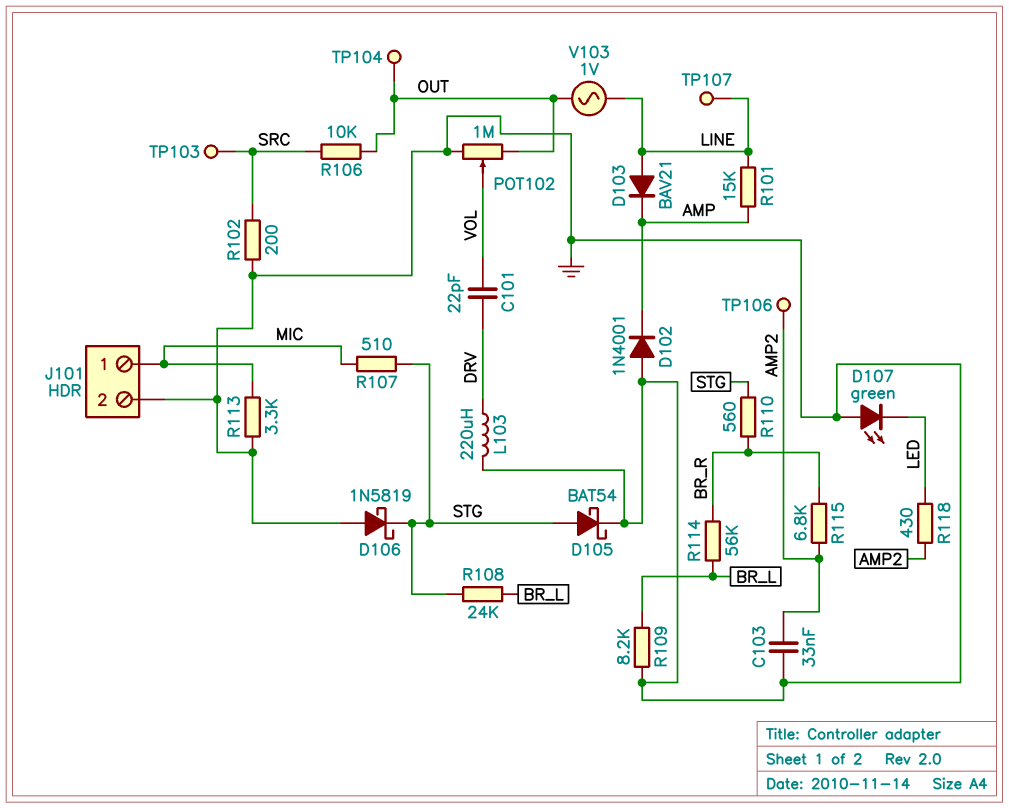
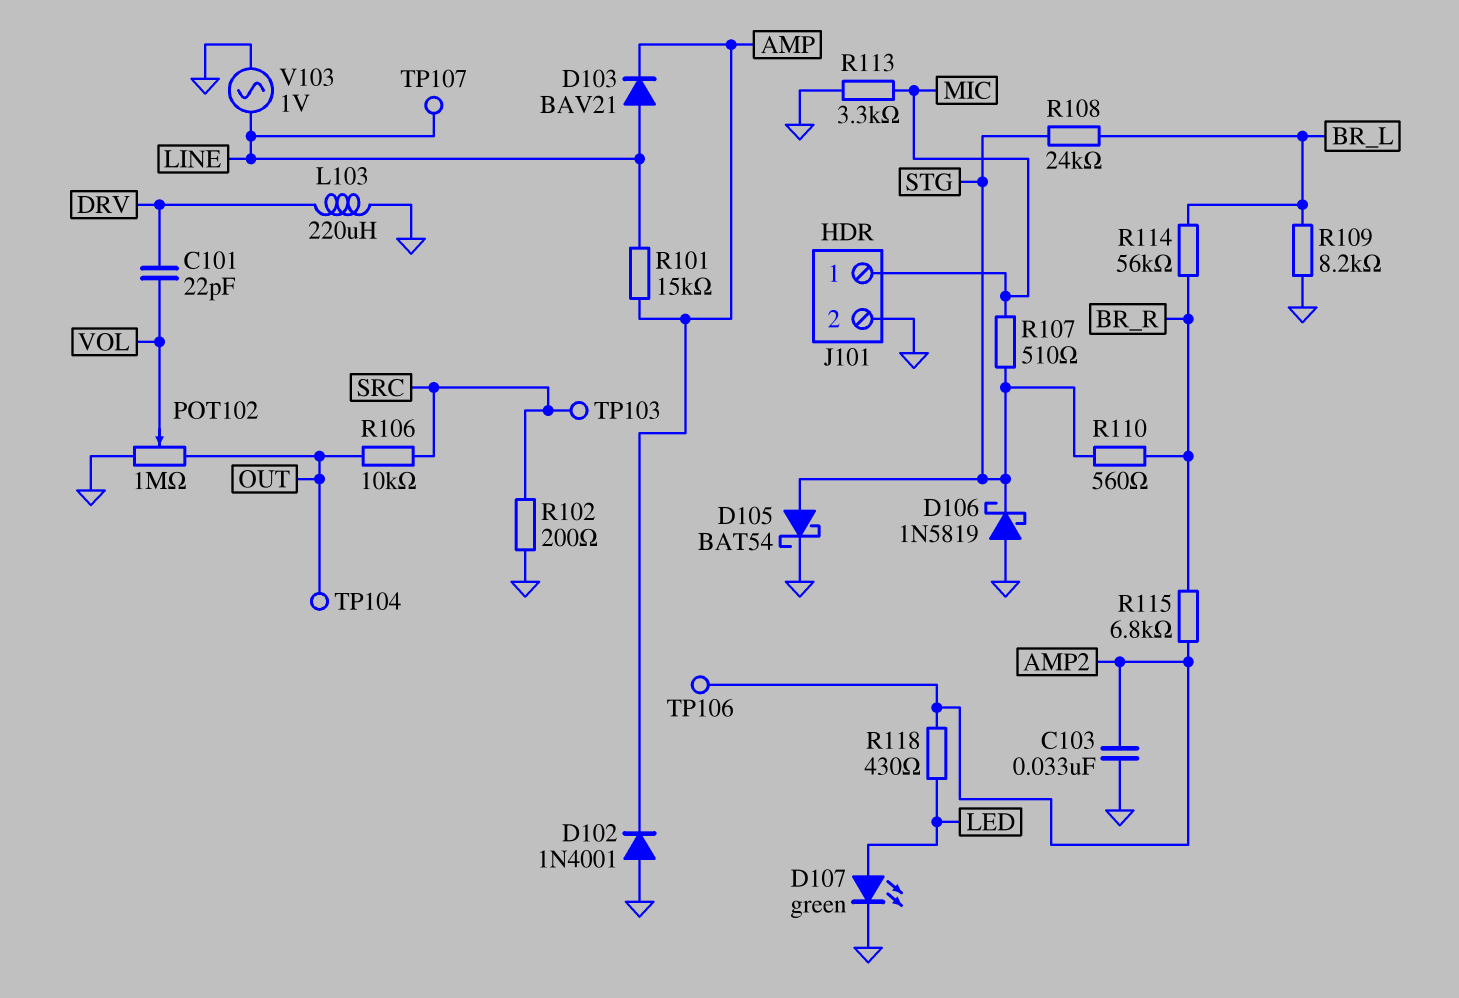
D107: LED green (A GND, K LED) -> LED green (A LED, K GND)
V103: AC 1V (LINE, OUT) -> AC 1V (GND, LINE)

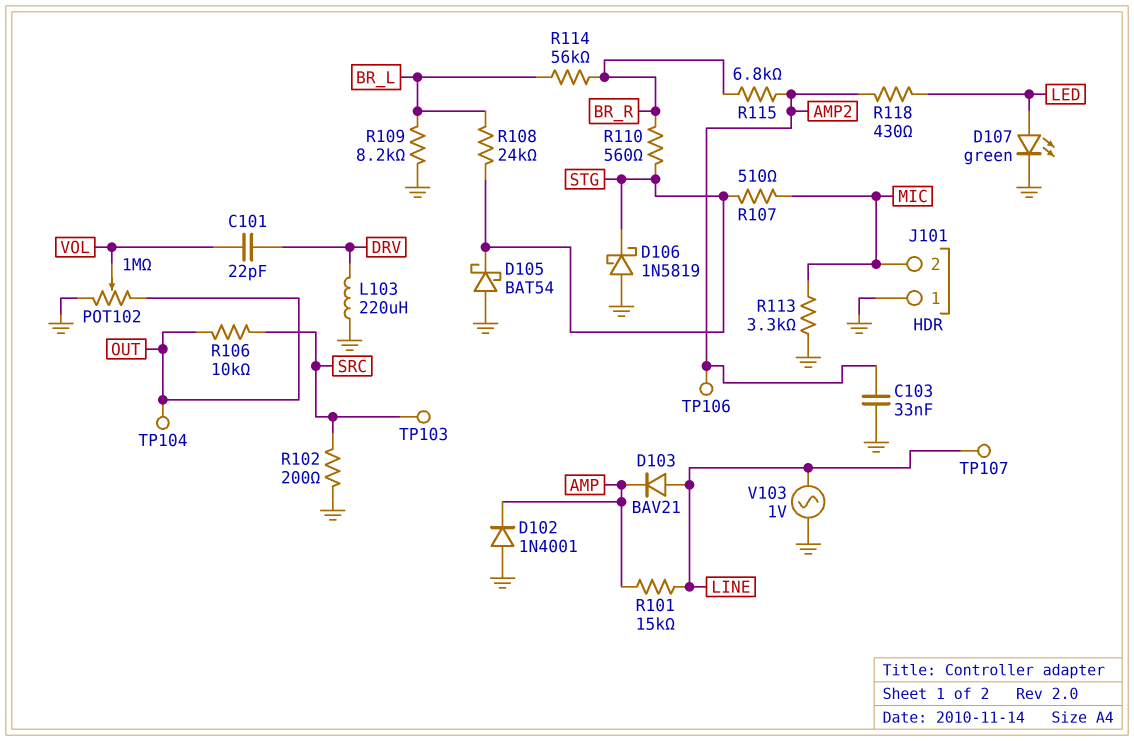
D105: schottky BAT54 (A STG, K GND) -> schottky BAT54 (A GND, K STG)
J101 pin 1: MIC -> GND
J101 pin 2: GND -> MIC

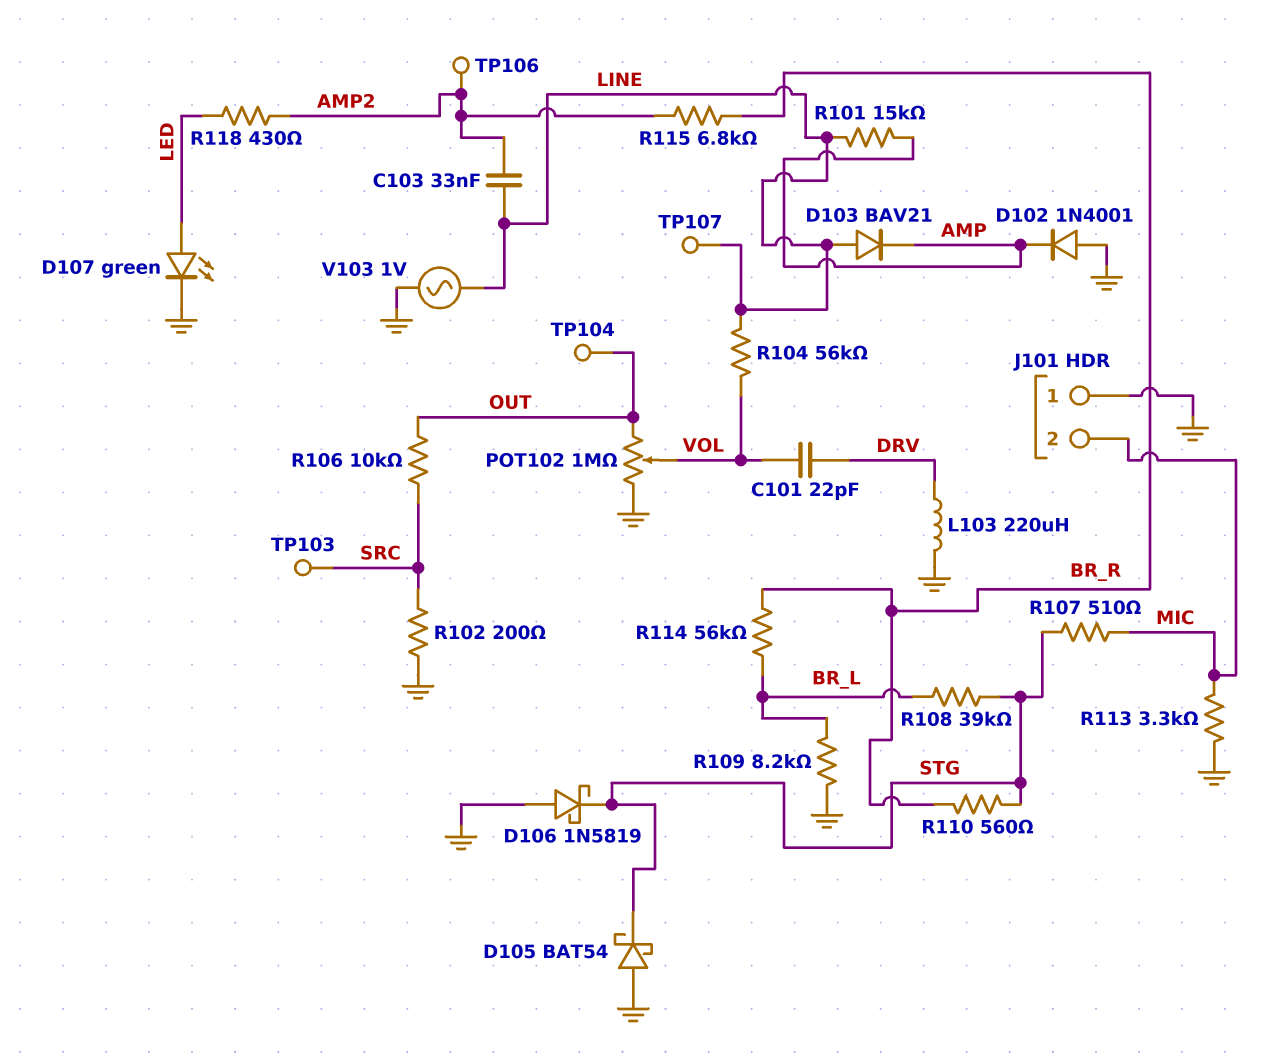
C103: 33nF (AMP2, GND) -> 33nF (AMP2, LINE)
R104: none -> 56k (LINE, VOL)
R108: 24k (BR_L, STG) -> 39k (BR_L, STG)

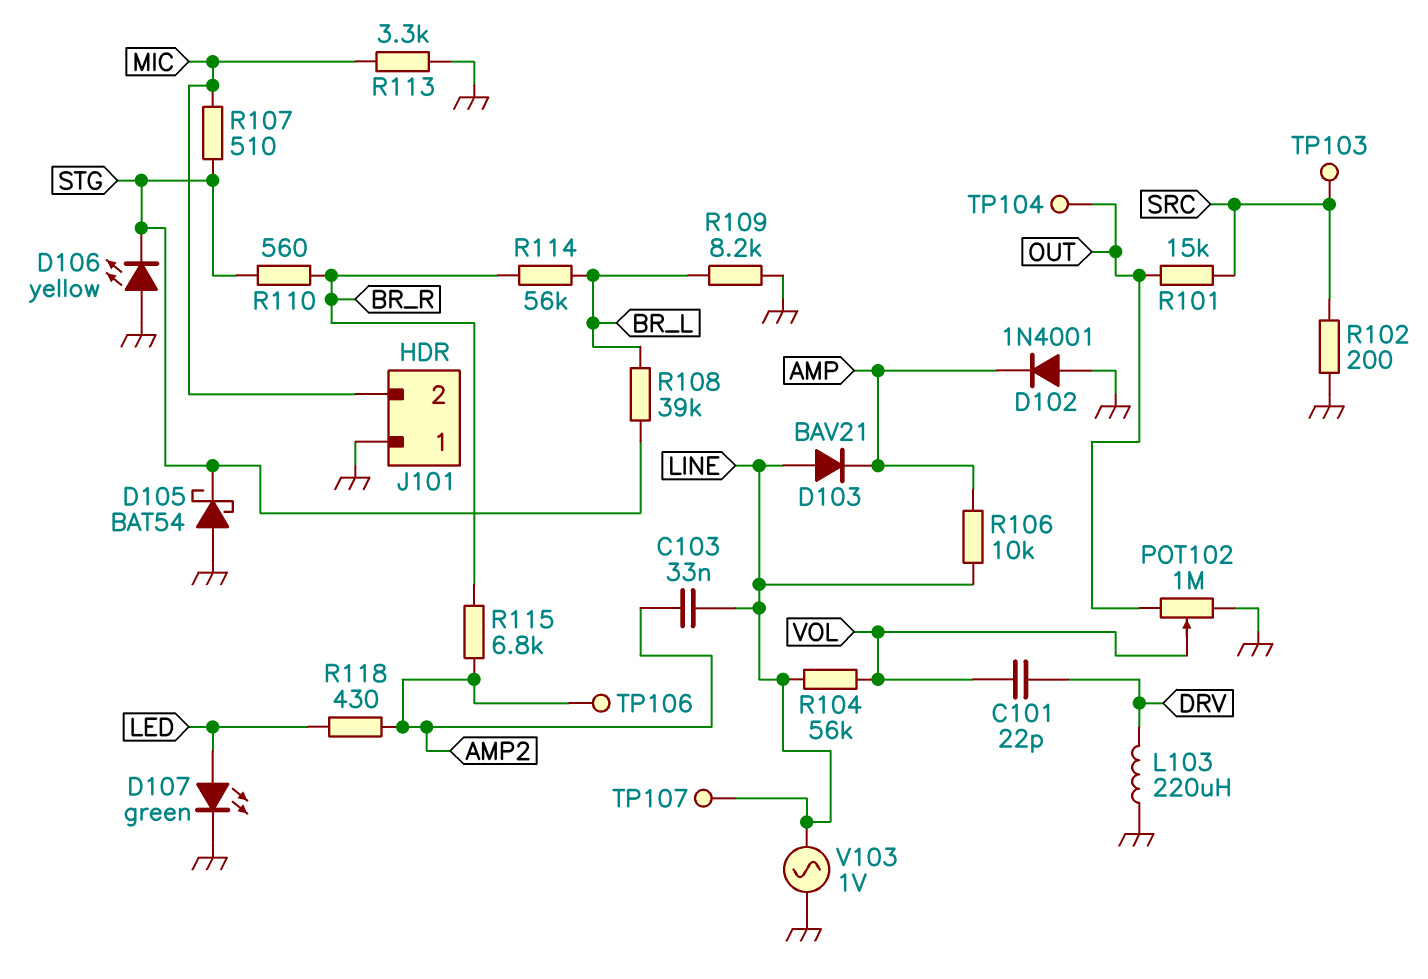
D106: schottky 1N5819 (A GND, K STG) -> LED yellow (A GND, K STG)
R101: 15k (AMP, LINE) -> 15k (OUT, SRC)
R106: 10k (OUT, SRC) -> 10k (AMP, LINE)

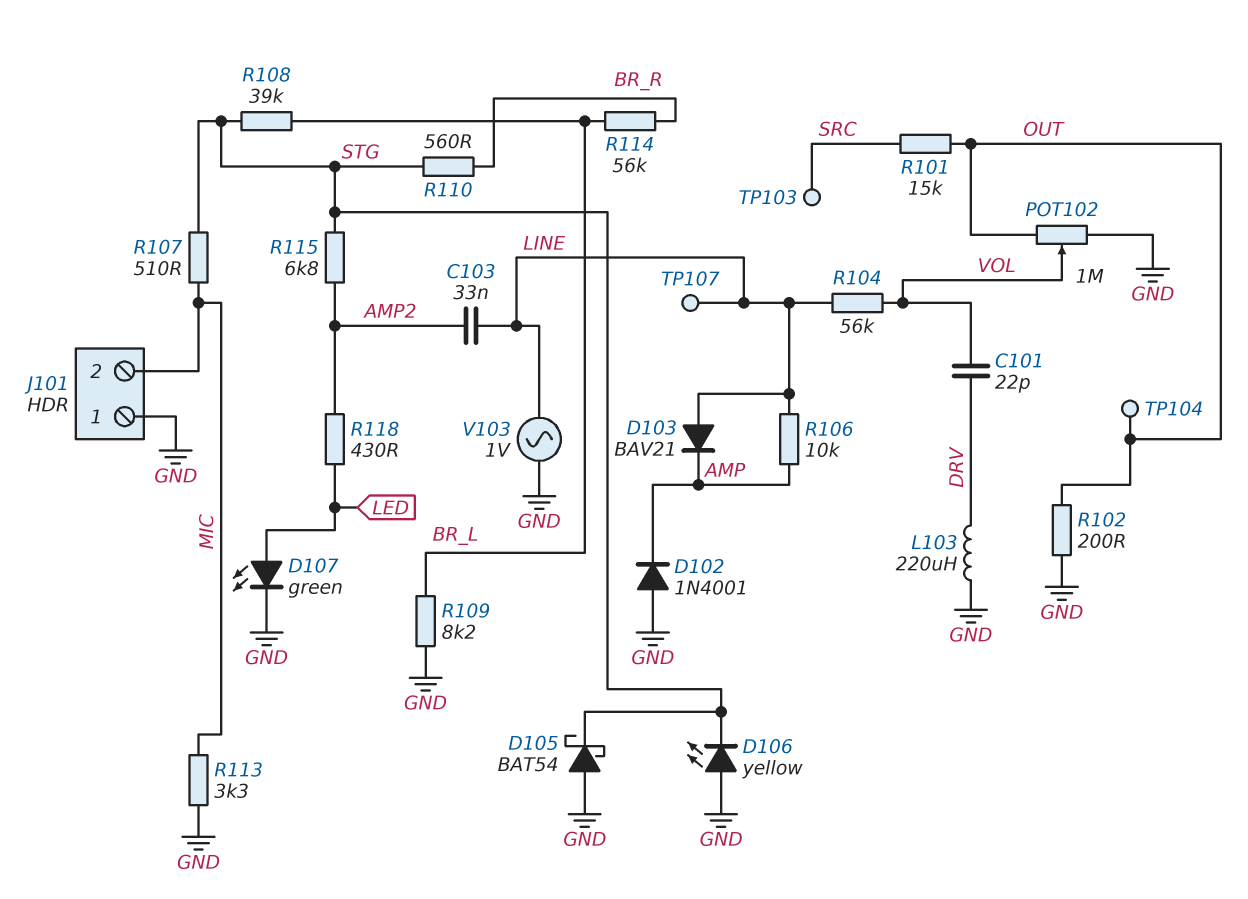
R102: 200 (GND, SRC) -> 200 (GND, OUT)
R115: 6.8k (AMP2, BR_R) -> 6.8k (AMP2, STG)
TP106: test point (AMP2) -> none

